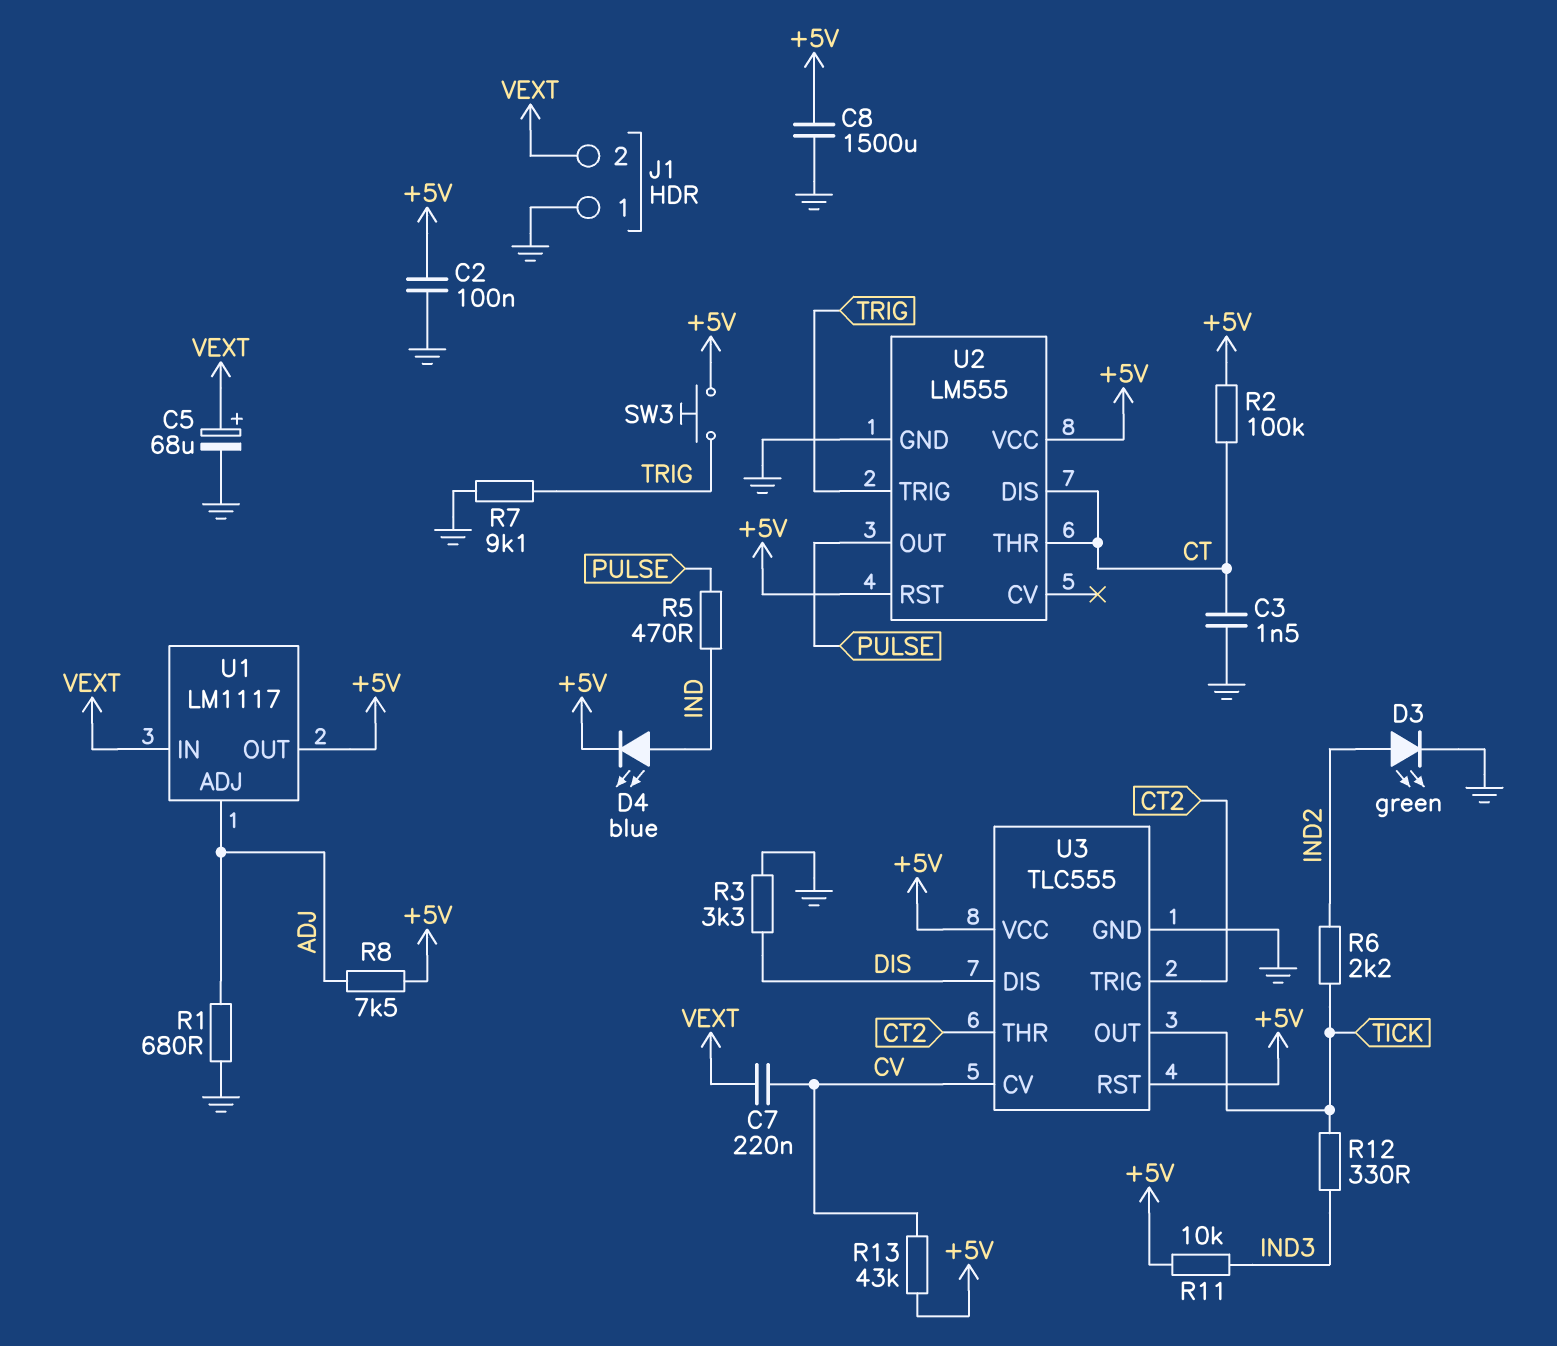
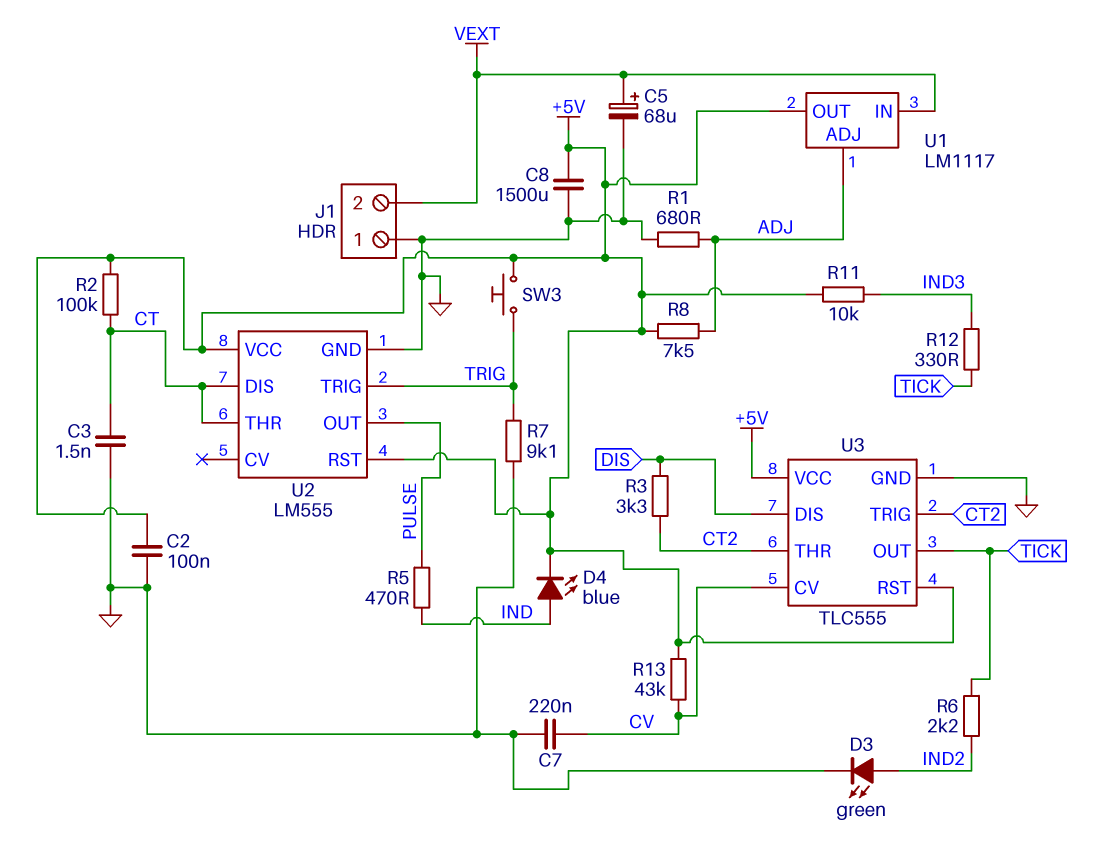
C7: 220nF (CV, VEXT) -> 220nF (CV, GND)
R3: 3.3k (DIS, GND) -> 3.3k (CT2, DIS)

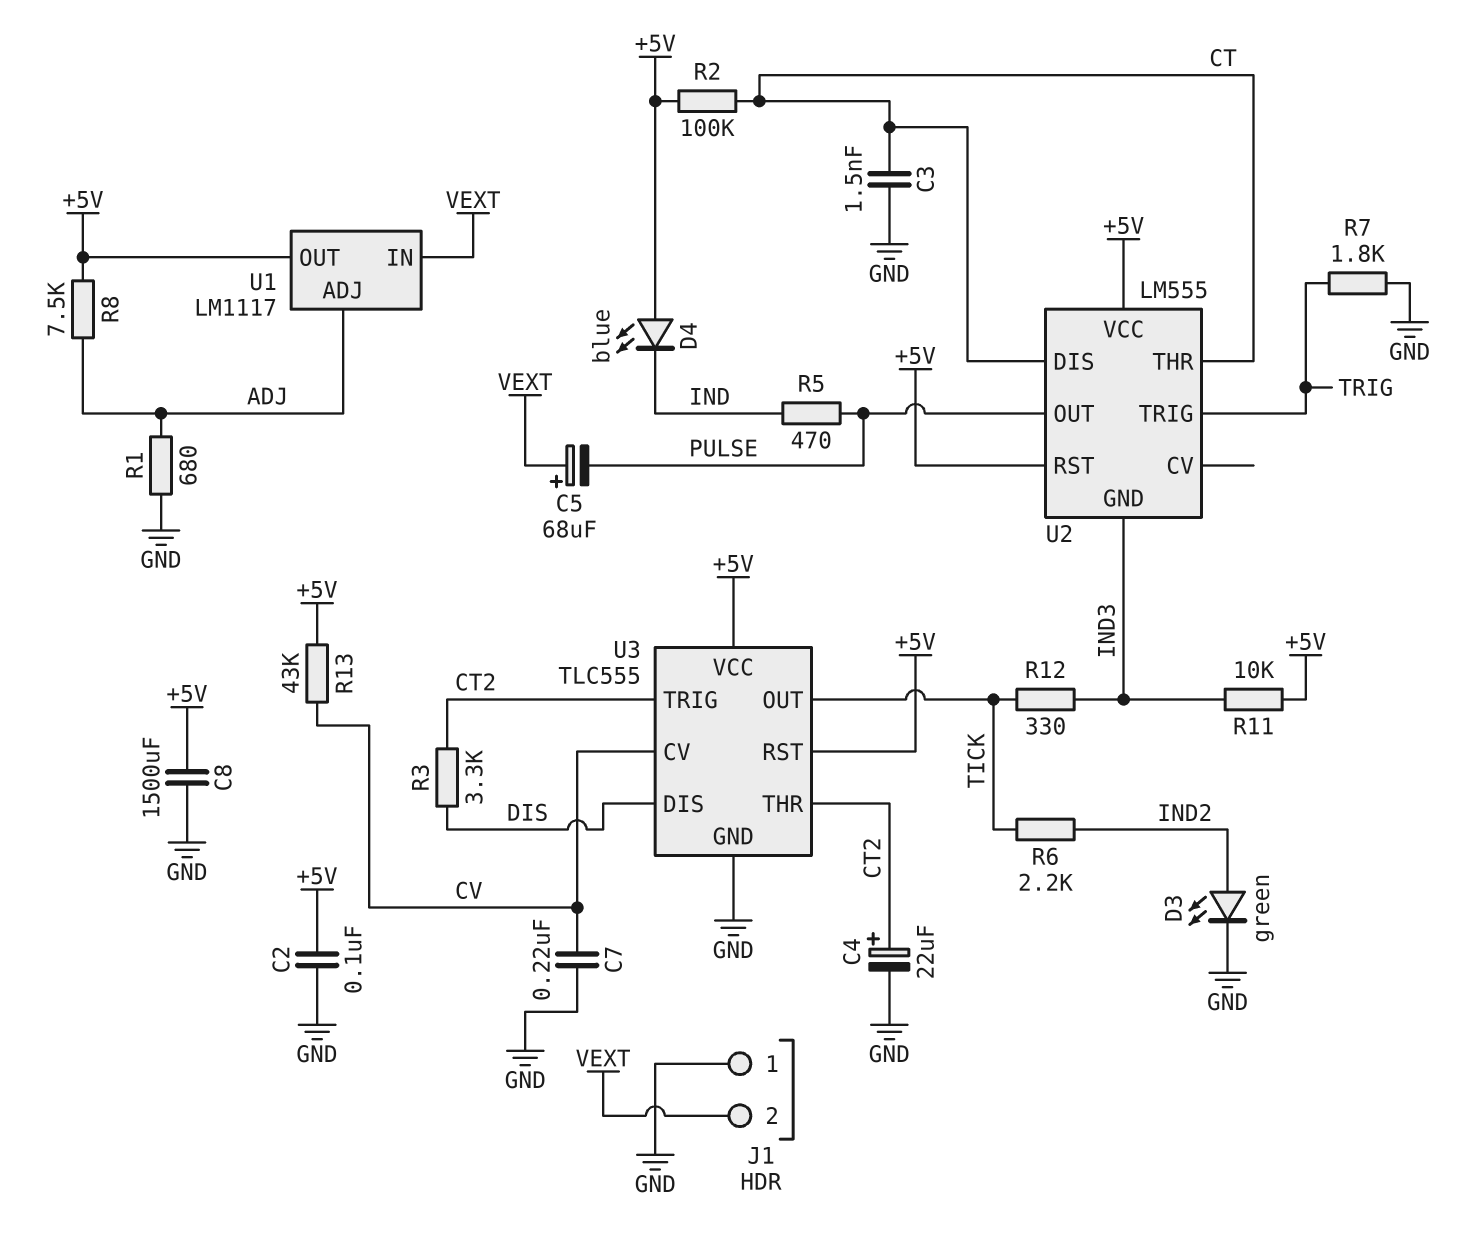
C4: none -> 22uF (plus CT2, minus GND)
C5: 68uF (plus VEXT, minus GND) -> 68uF (plus VEXT, minus PULSE)
D4: LED blue (A IND, K +5V) -> LED blue (A +5V, K IND)
R7: 9.1k (GND, TRIG) -> 1.8k (GND, TRIG)
SW3: button (+5V, TRIG) -> none
U2 pin GND: GND -> IND3

